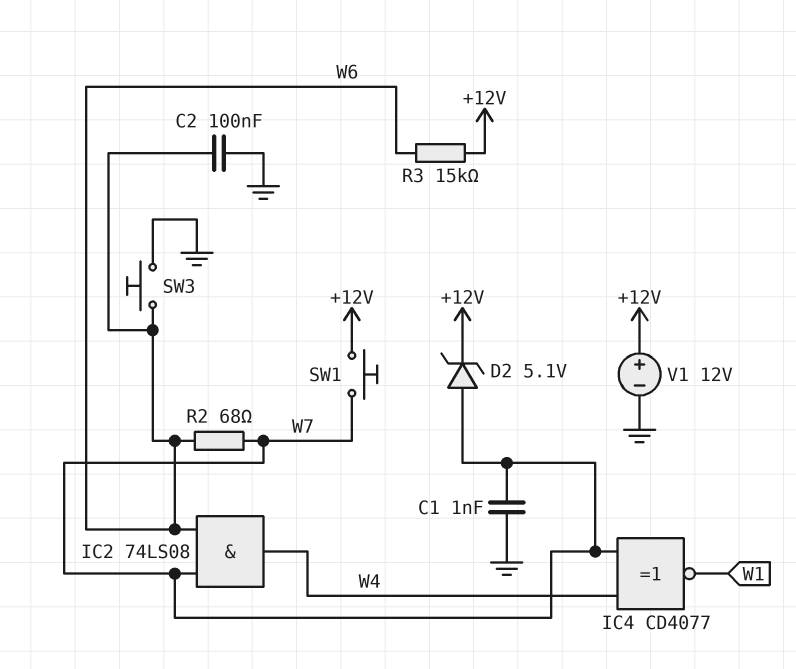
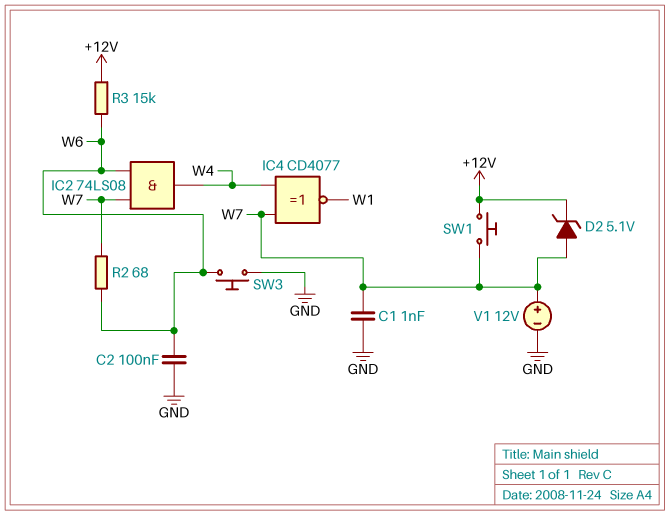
V1: 12V (plus +12V, minus GND) -> 12V (plus W7, minus GND)

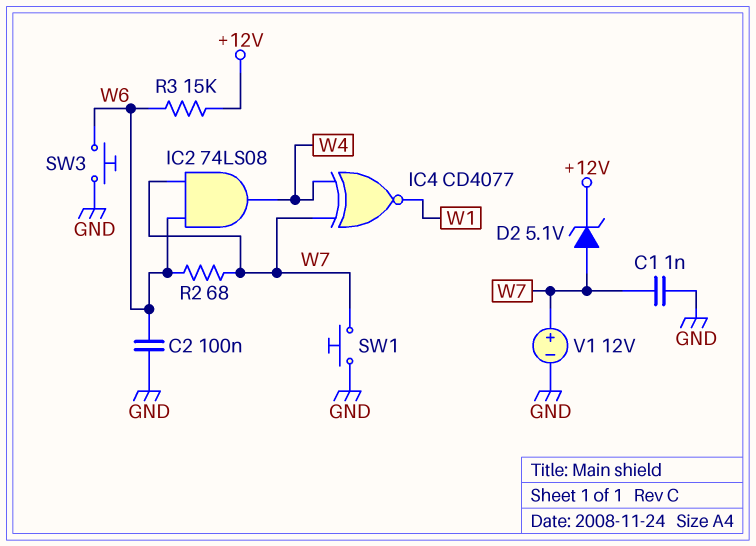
SW1: button (+12V, W7) -> button (GND, W7)

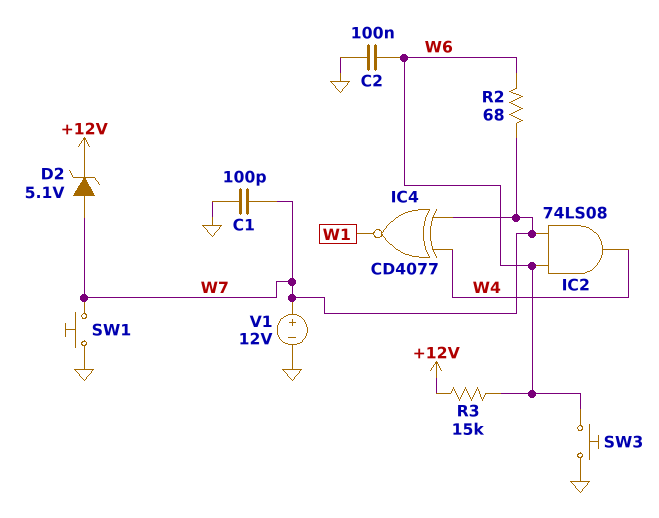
C1: 1nF (GND, W7) -> 100pF (GND, W7)

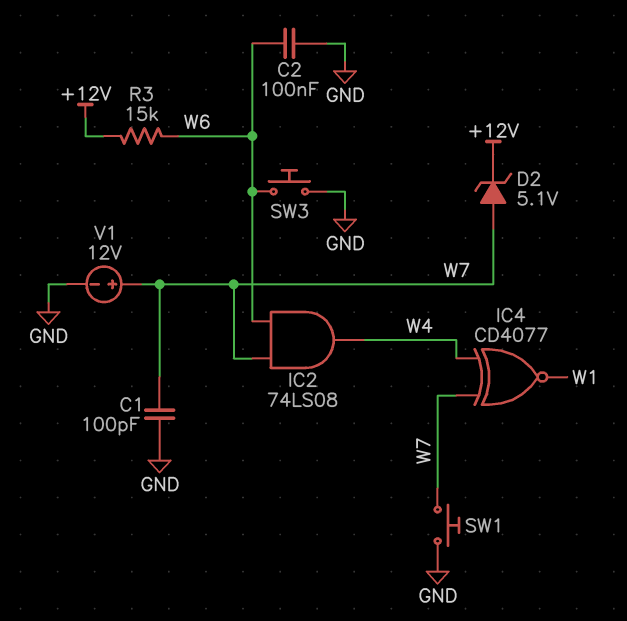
R2: 68 (W6, W7) -> none

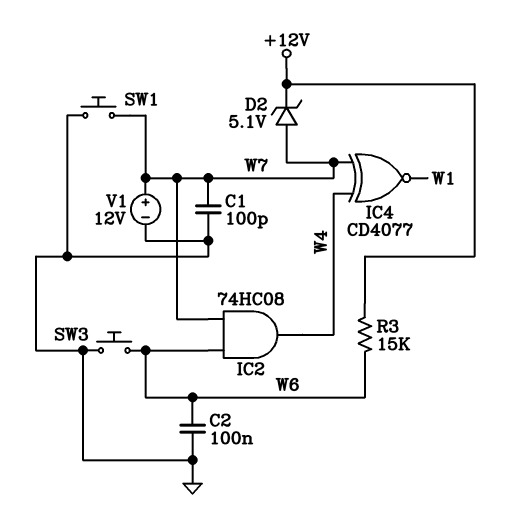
IC2: AND 74LS08 (in W6, in W7, out W4) -> AND 74HC08 (in W6, in W7, out W4)

